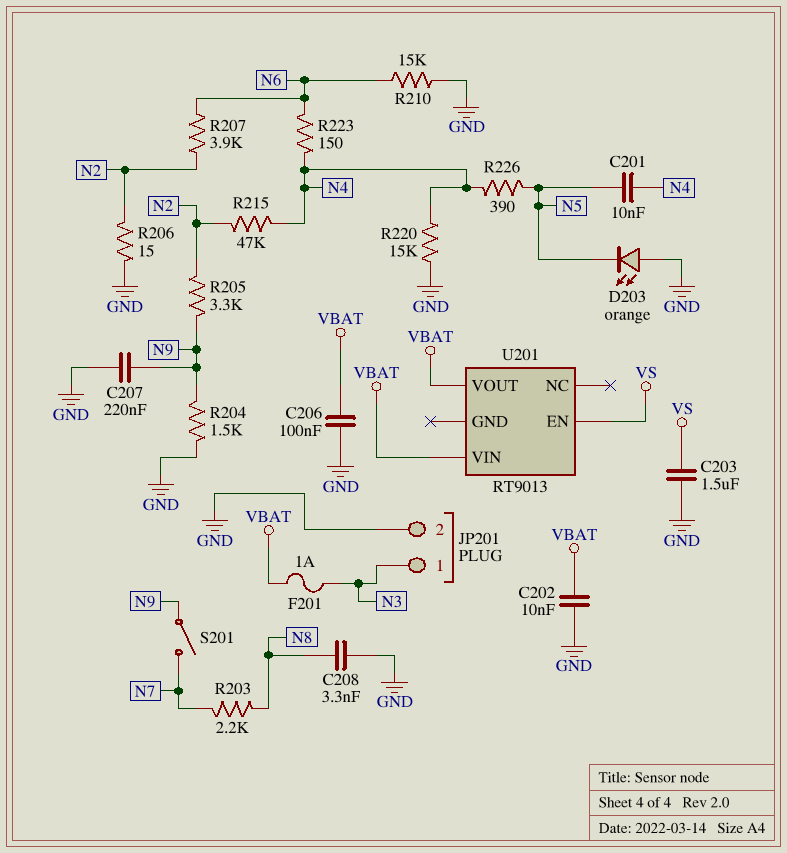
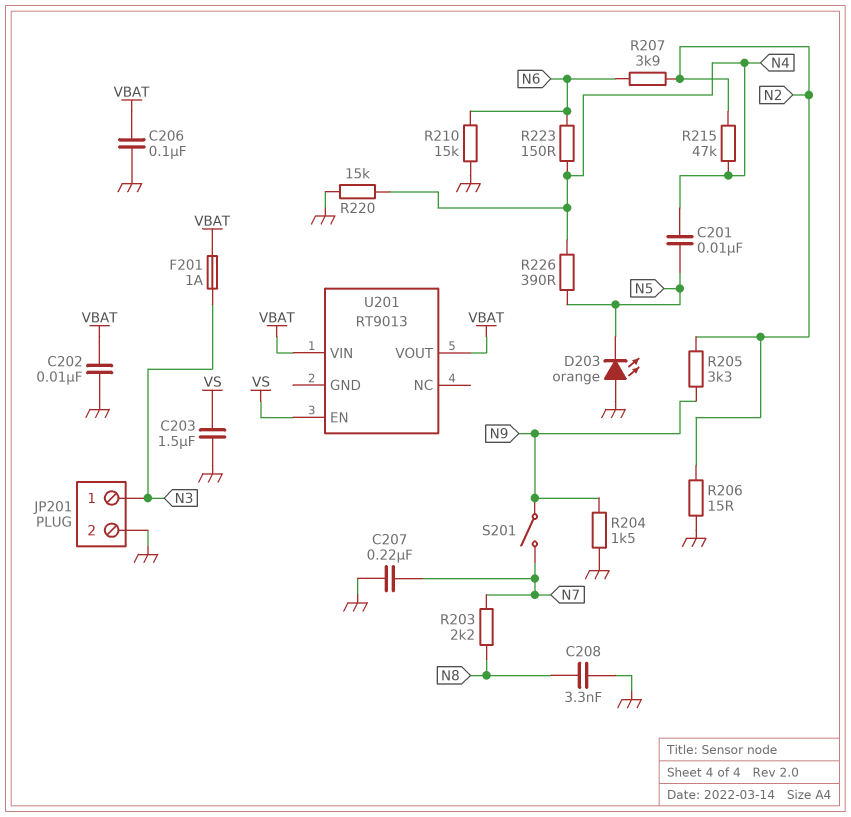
C207: 220nF (GND, N9) -> 220nF (GND, N7)

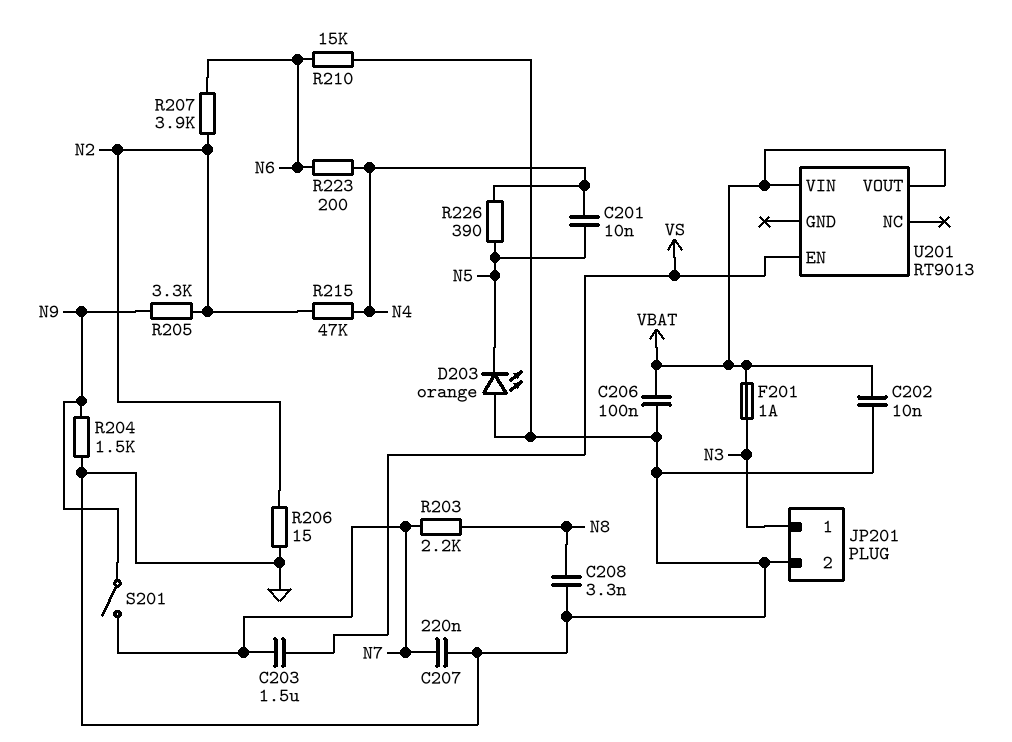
C203: 1.5uF (GND, VS) -> 1.5uF (N7, VS)
R220: 15k (GND, N4) -> none
R223: 150 (N4, N6) -> 200 (N4, N6)

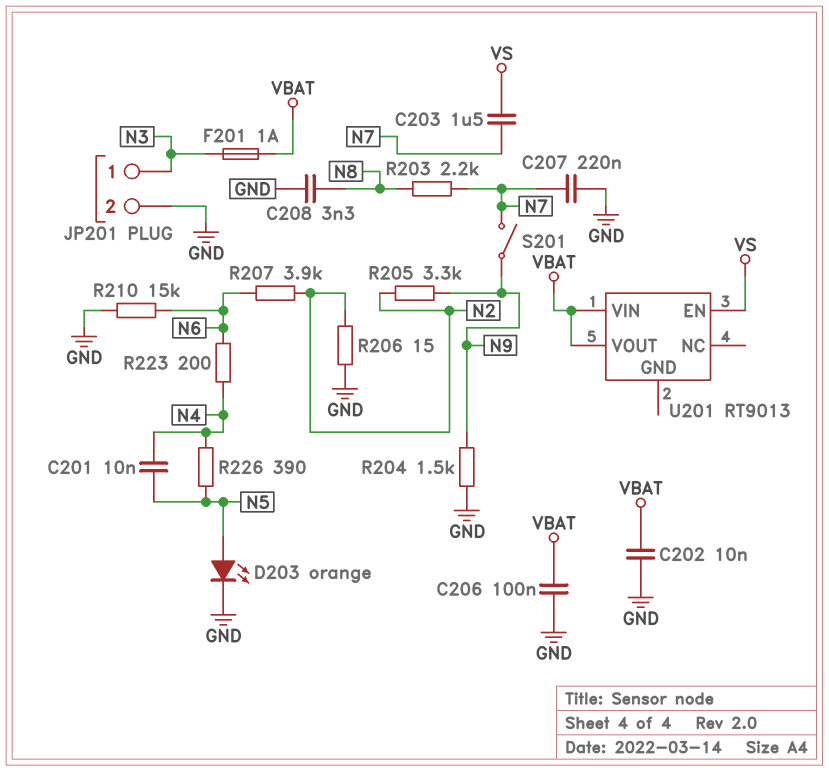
D203: LED orange (A GND, K N5) -> LED orange (A N5, K GND)
R215: 47k (N2, N4) -> none

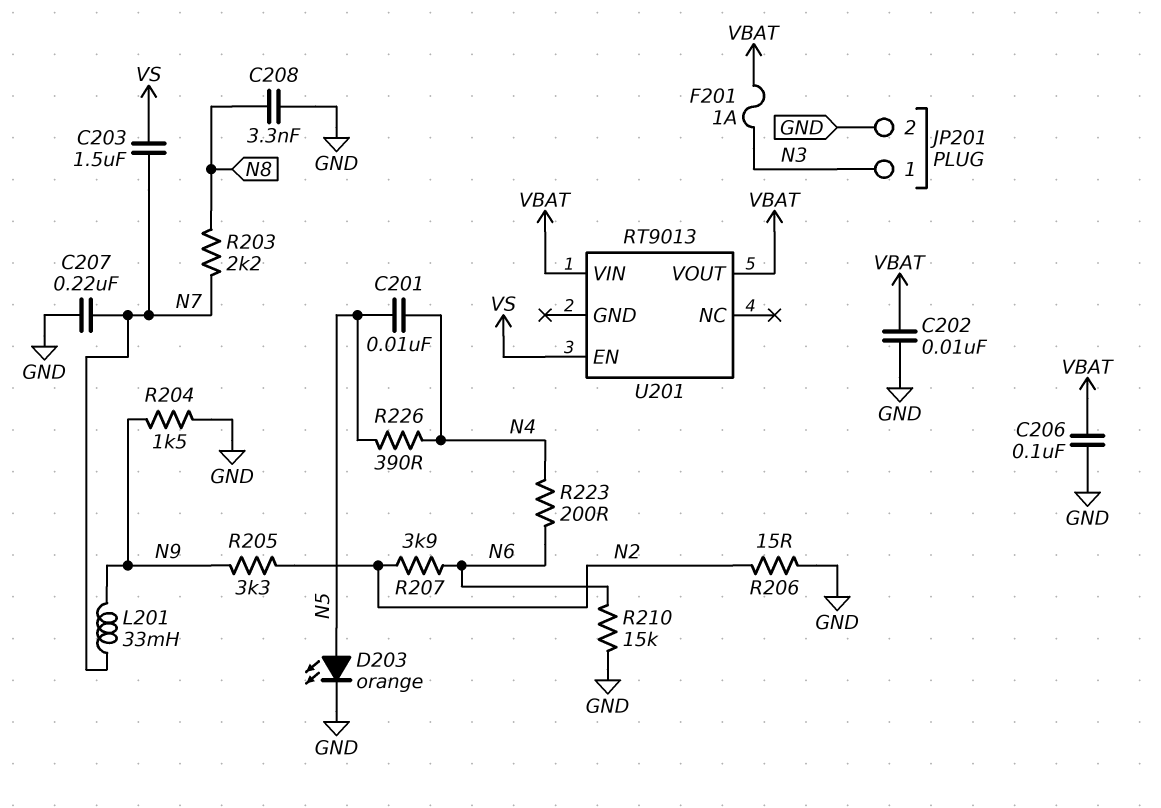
L201: none -> 33mH (N7, N9)
S201: switch (N7, N9) -> none

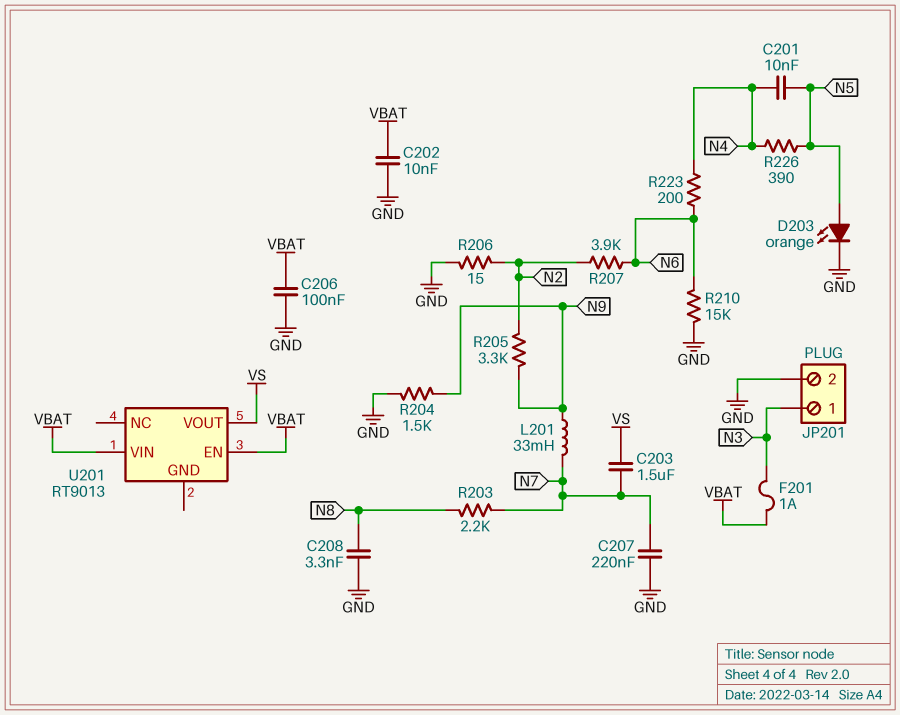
U201 pin EN: VS -> VBAT
U201 pin VOUT: VBAT -> VS

